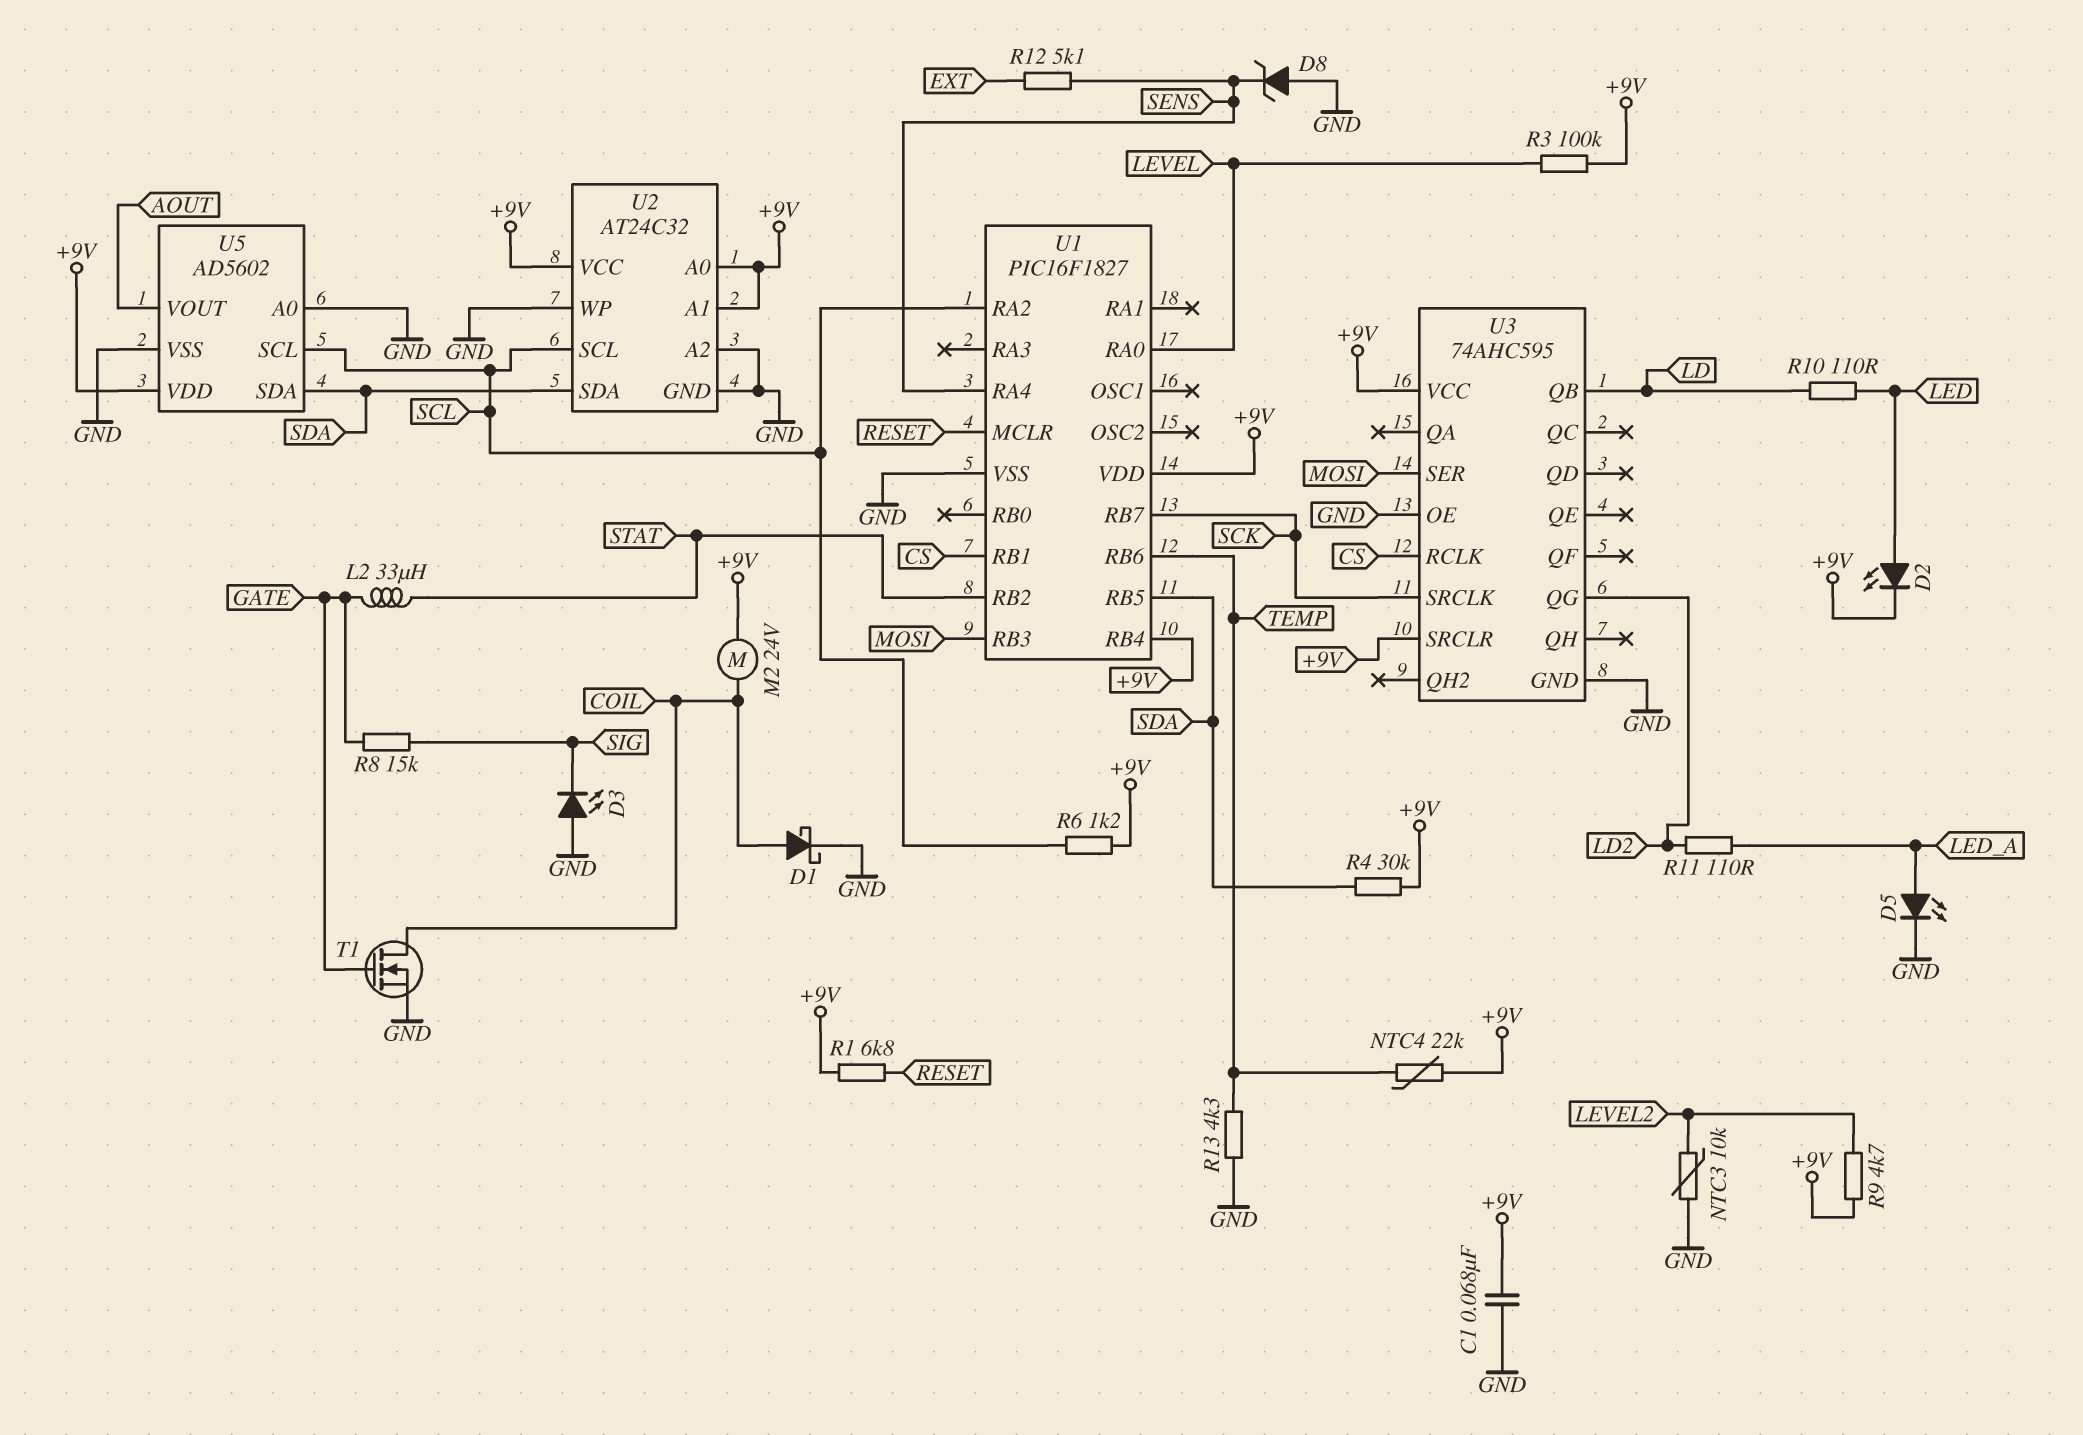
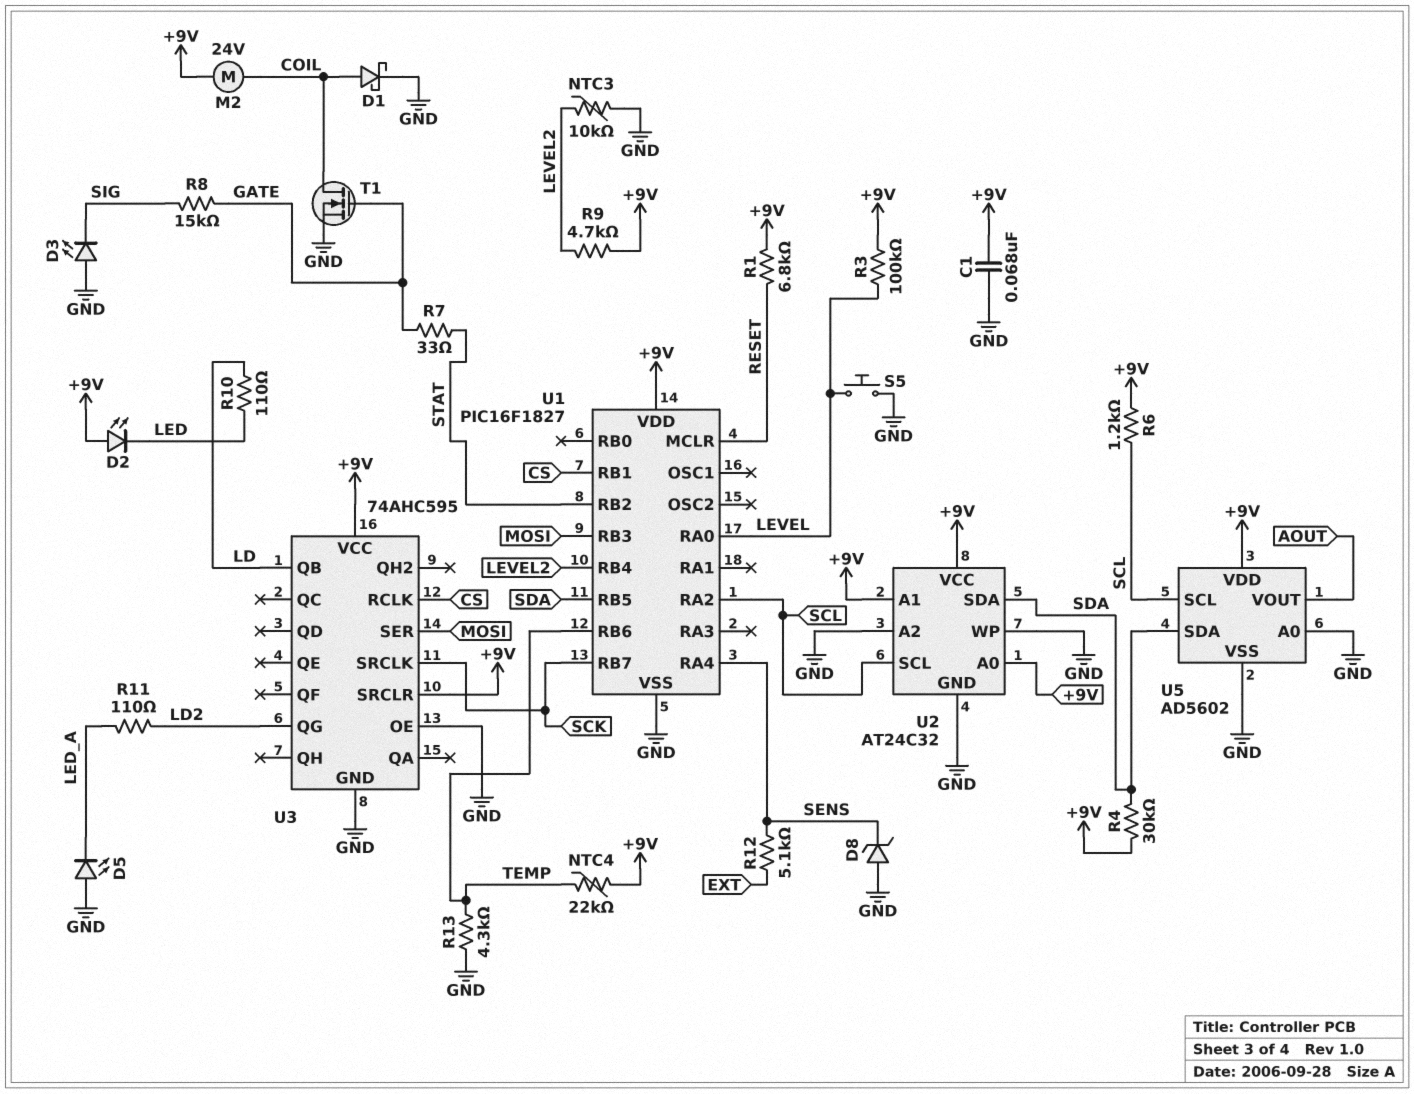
D2: LED (A LED, K +9V) -> LED (A +9V, K LED)
D5: LED (A LED_A, K GND) -> LED (A GND, K LED_A)
L2: 33uH (GATE, STAT) -> none
R7: none -> 33 (GATE, STAT)
S5: none -> button (GND, LEVEL)
U1 pin RB4: +9V -> LEVEL2

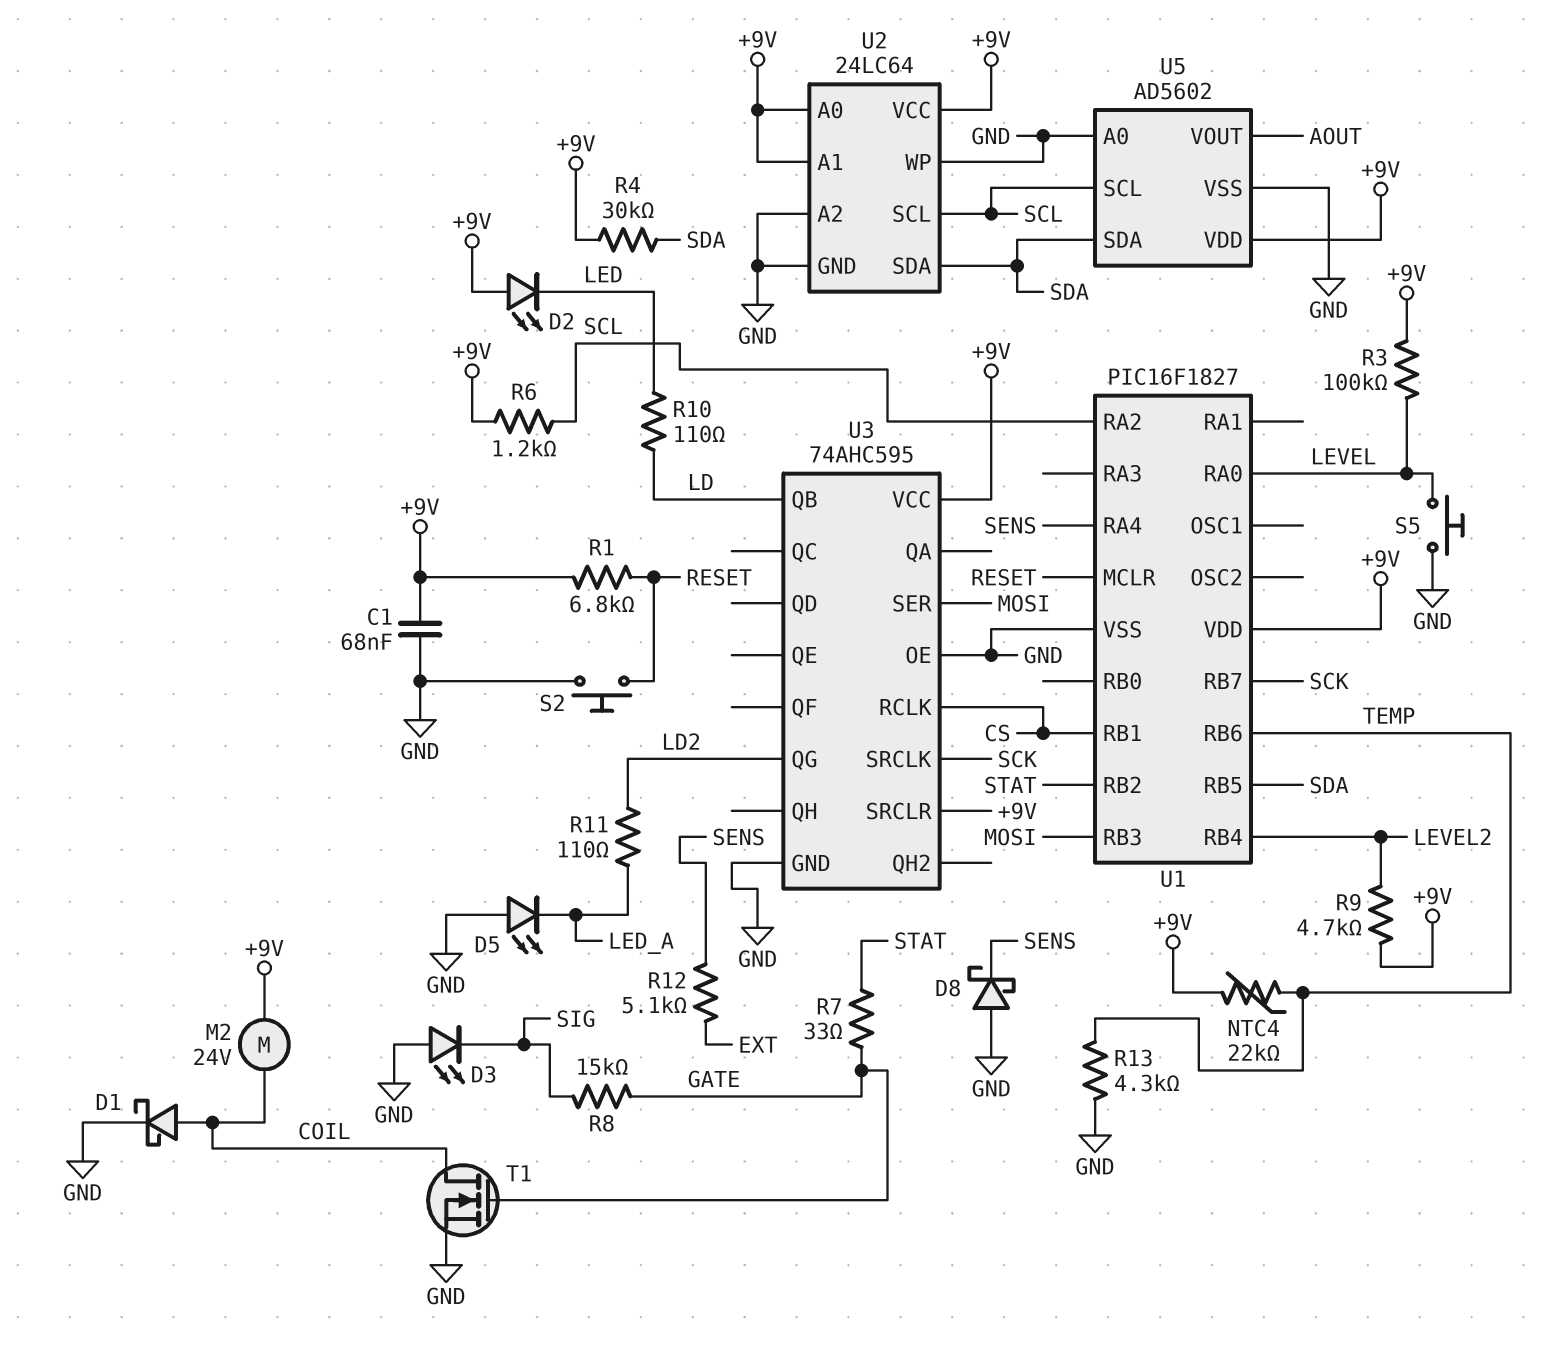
D8: zener (A GND, K SENS) -> schottky (A GND, K SENS)
NTC3: 10k (GND, LEVEL2) -> none
S2: none -> button (GND, RESET)
U2: AT24C32 -> 24LC64

